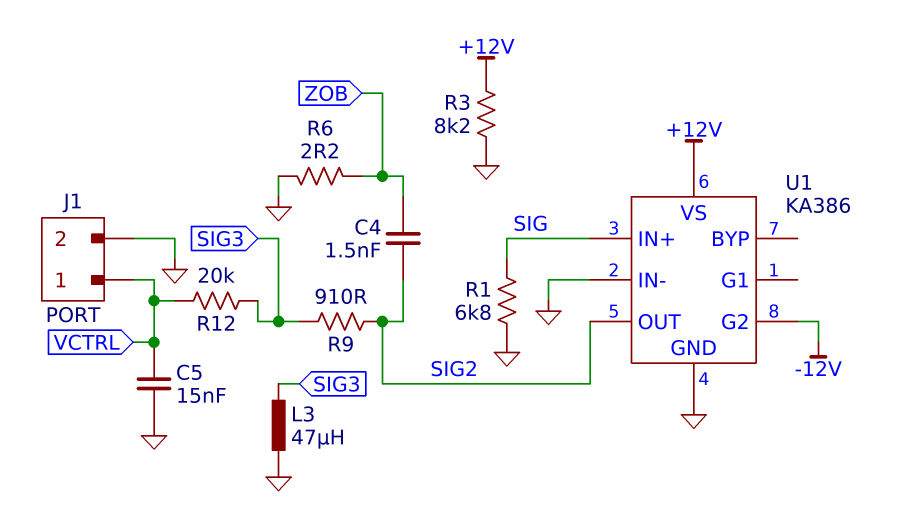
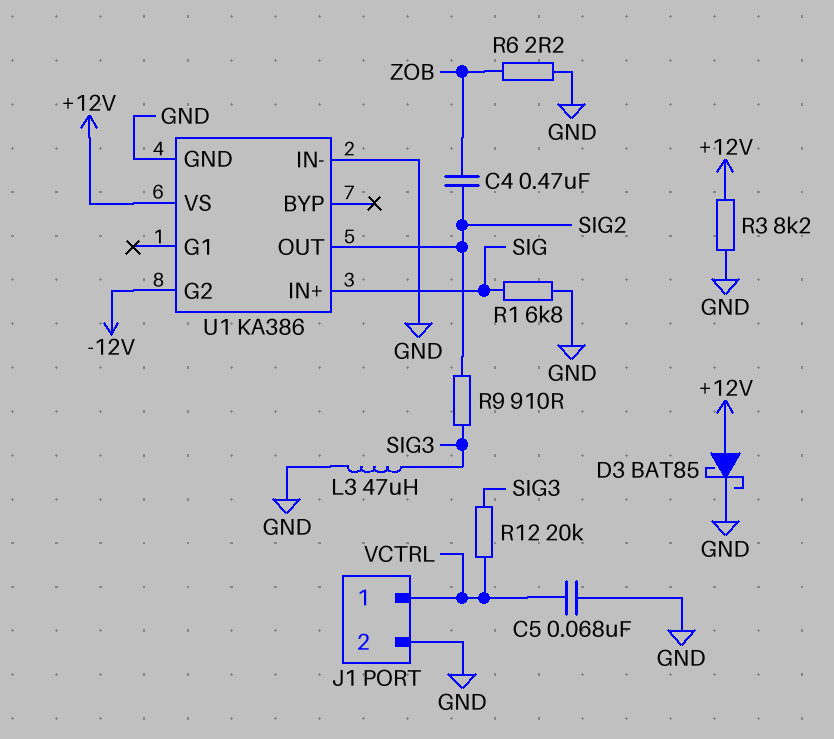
C4: 1.5nF (SIG2, ZOB) -> 470nF (SIG2, ZOB)
C5: 15nF (GND, VCTRL) -> 68nF (GND, VCTRL)
D3: none -> schottky BAT85 (A +12V, K GND)

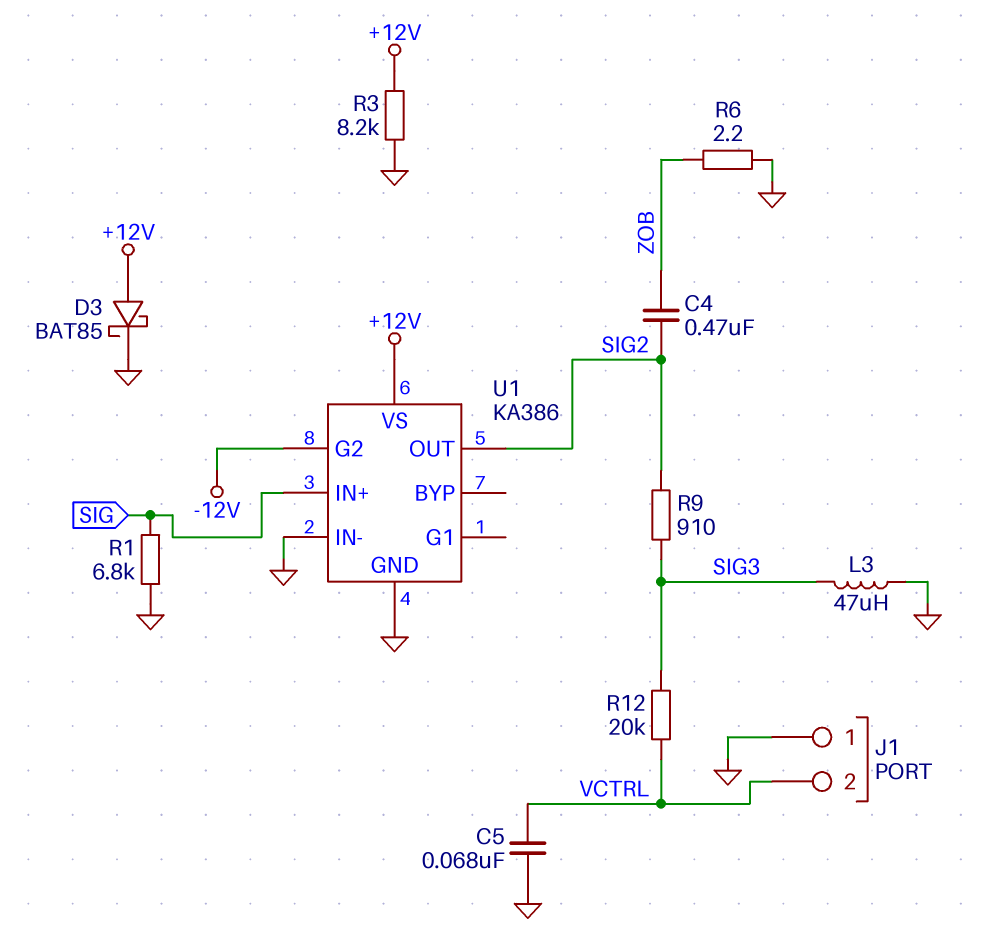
J1 pin 1: VCTRL -> GND
J1 pin 2: GND -> VCTRL

